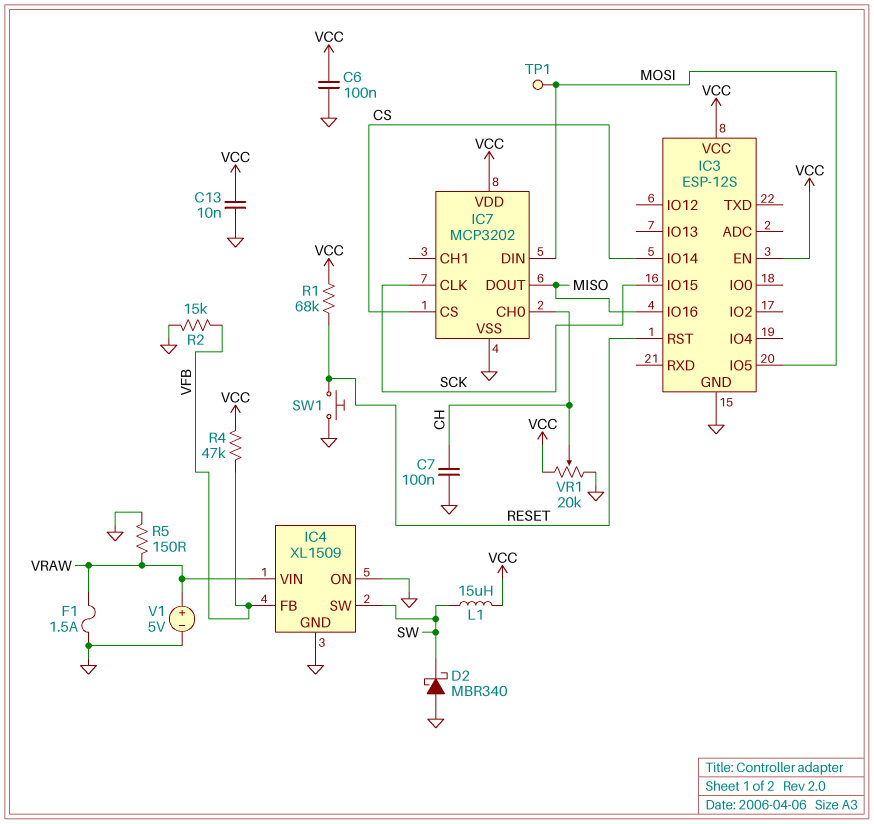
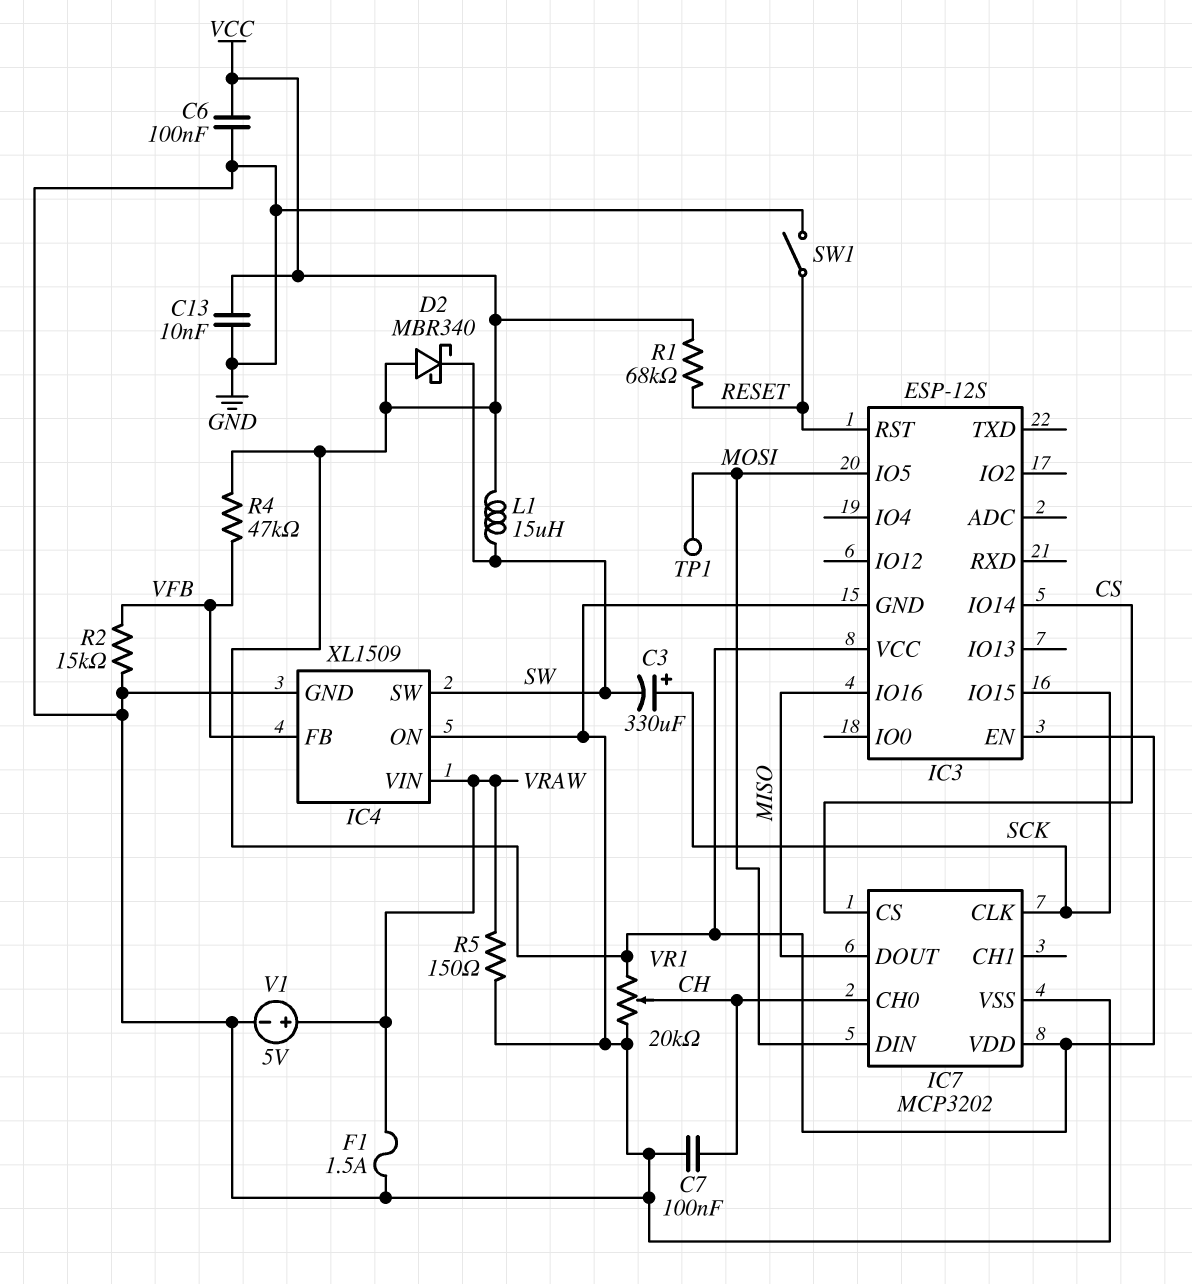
C3: none -> 330uF (plus SCK, minus SW)
D2: schottky MBR340 (A GND, K SW) -> schottky MBR340 (A VCC, K SW)
SW1: button (GND, RESET) -> switch (GND, RESET)

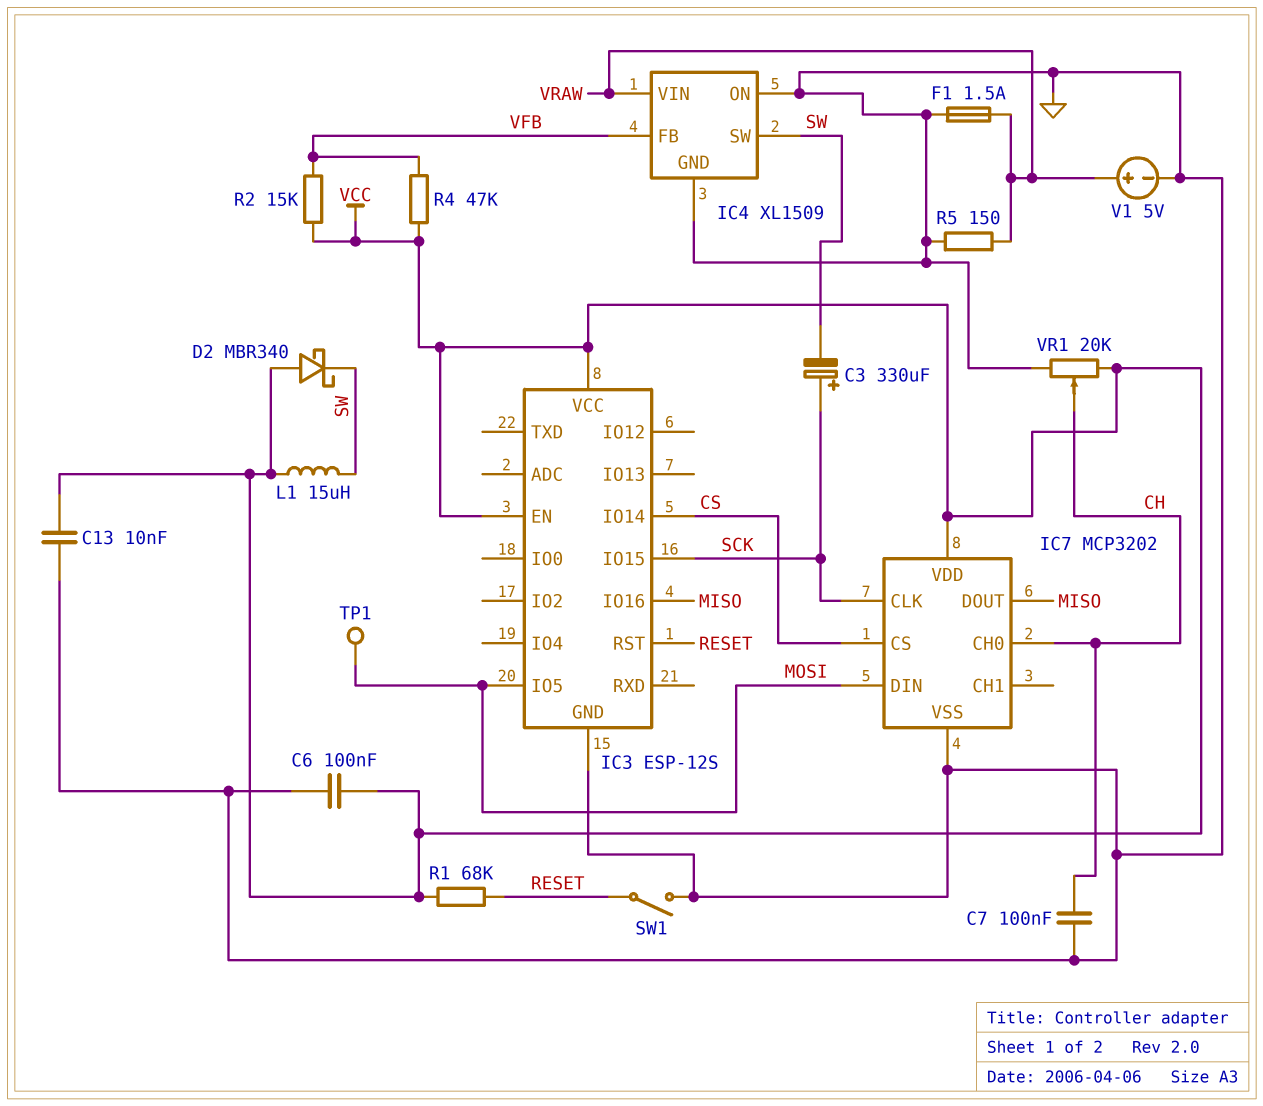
R2: 15k (GND, VFB) -> 15k (VCC, VFB)

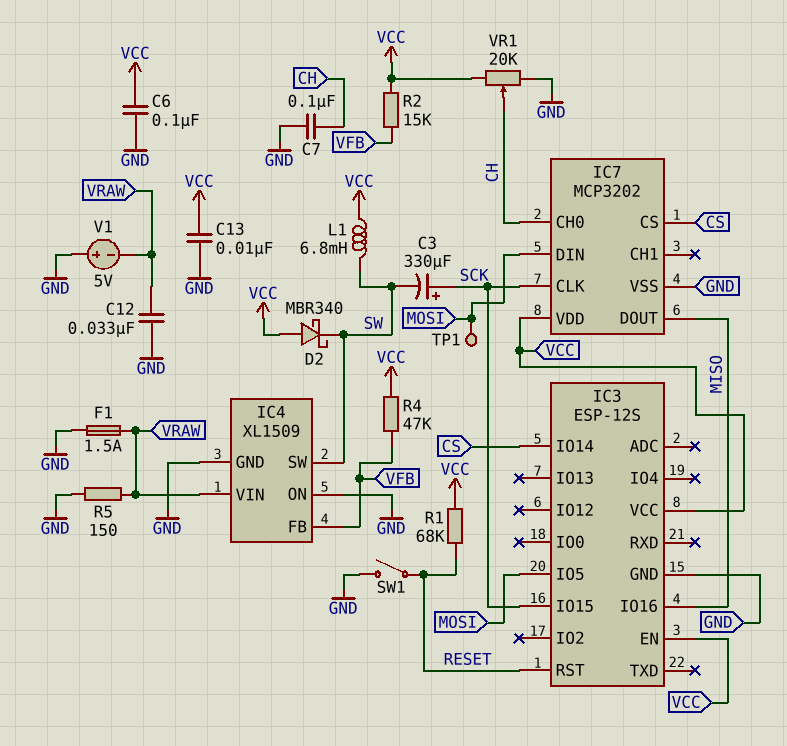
C12: none -> 33nF (GND, VRAW)
L1: 15uH (SW, VCC) -> 6.8mH (SW, VCC)
V1: 5V (plus VRAW, minus GND) -> 5V (plus GND, minus VRAW)

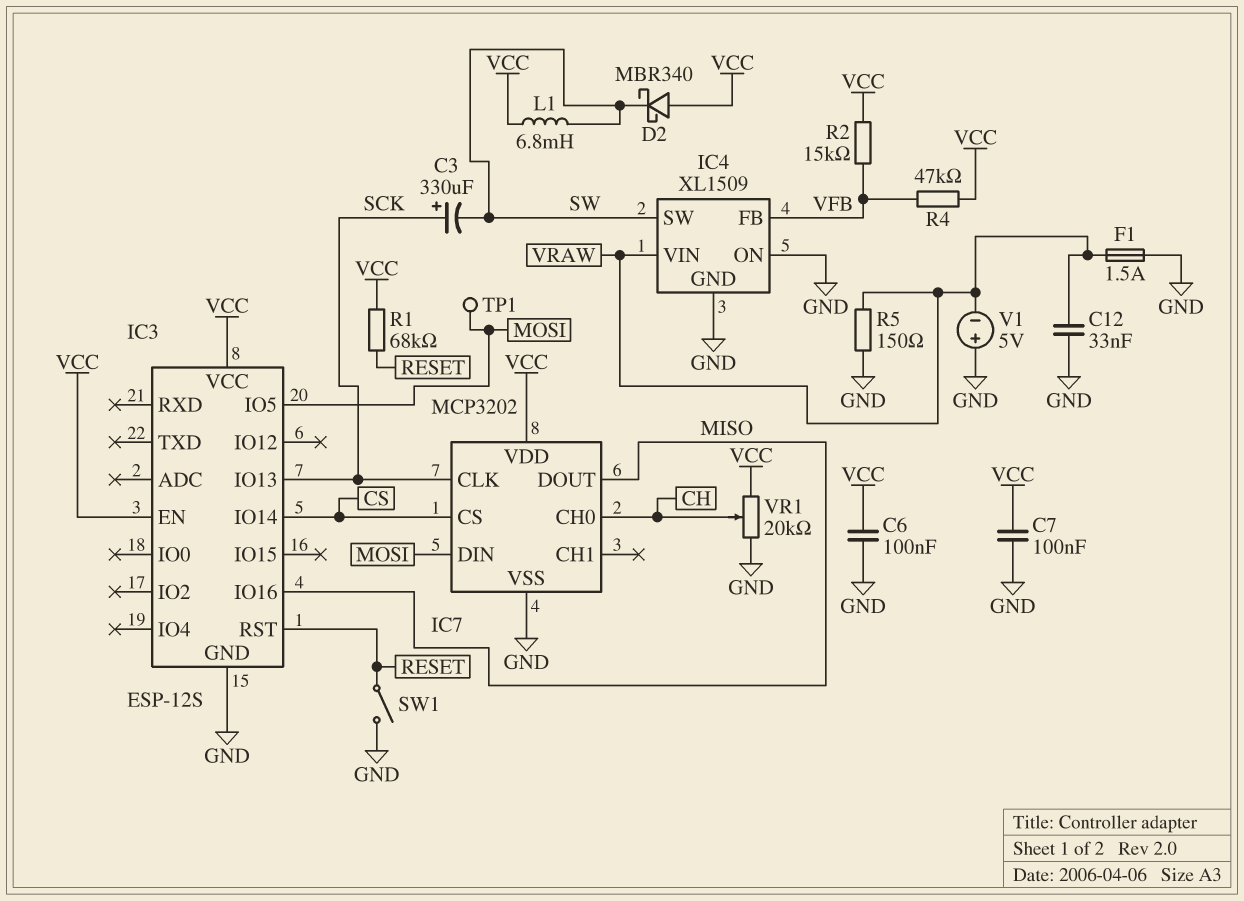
C7: 100nF (CH, GND) -> 100nF (GND, VCC)
C13: 10nF (GND, VCC) -> none
IC3 pin IO13: none -> SCK
IC3 pin IO15: SCK -> none

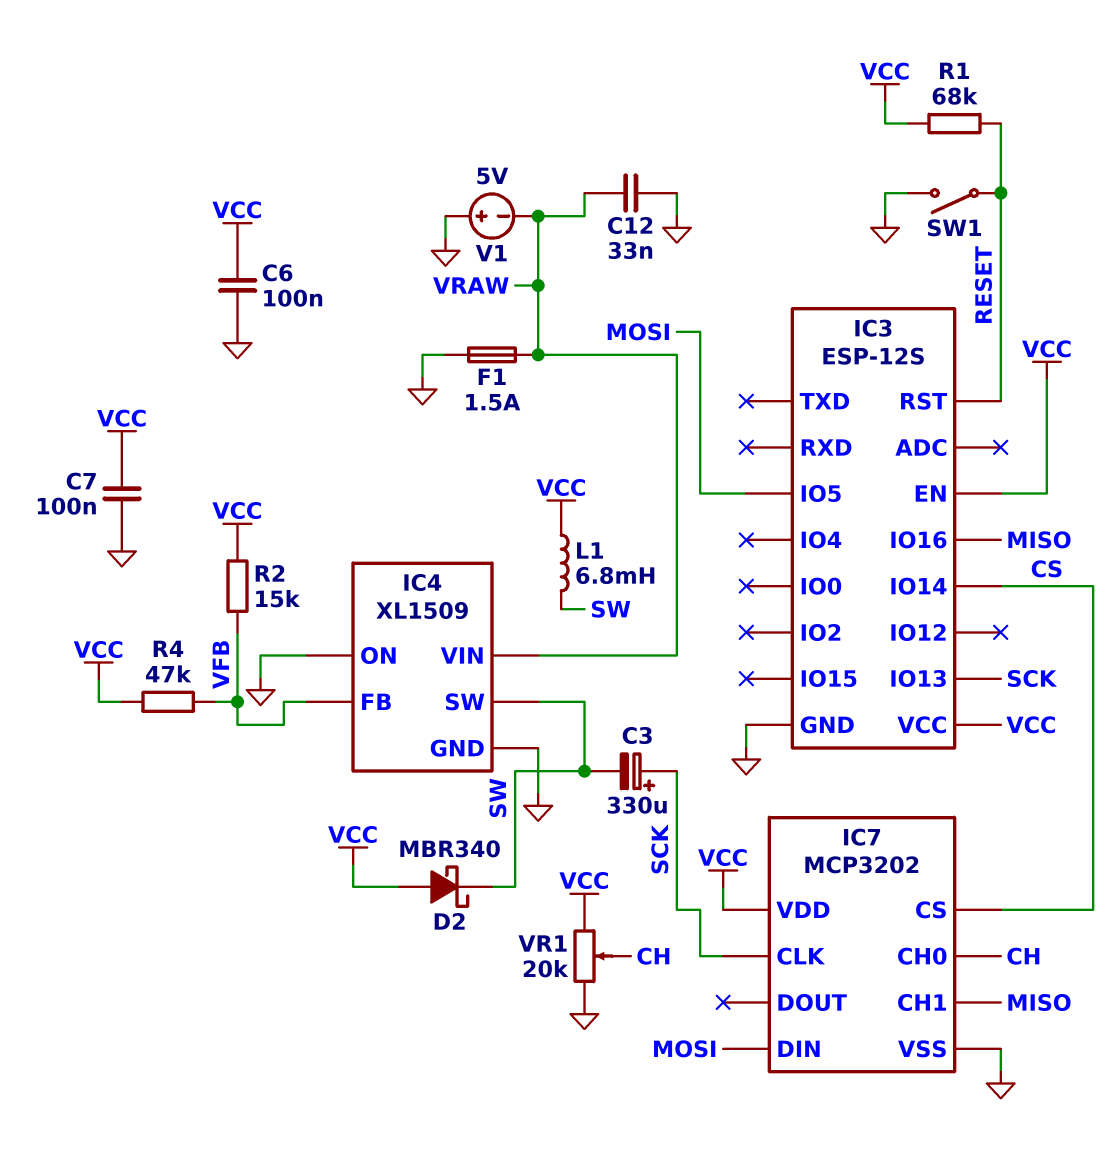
IC7 pin CH1: none -> MISO
IC7 pin DOUT: MISO -> none
R5: 150 (GND, VRAW) -> none
TP1: test point (MOSI) -> none

